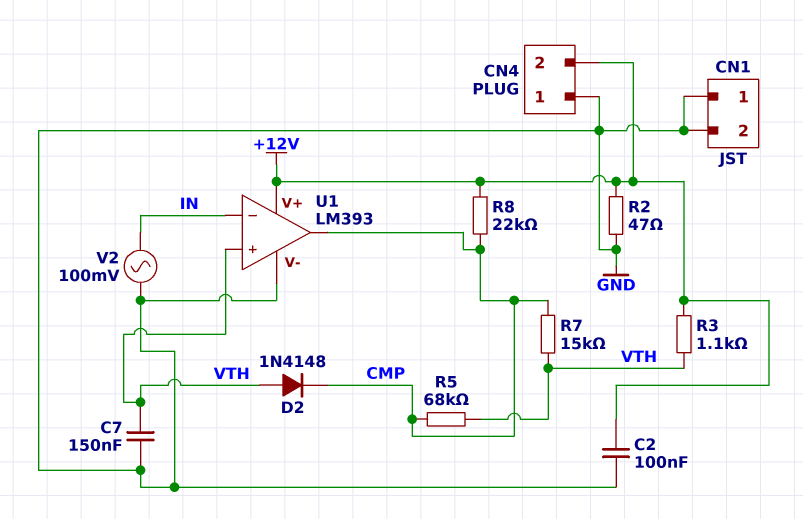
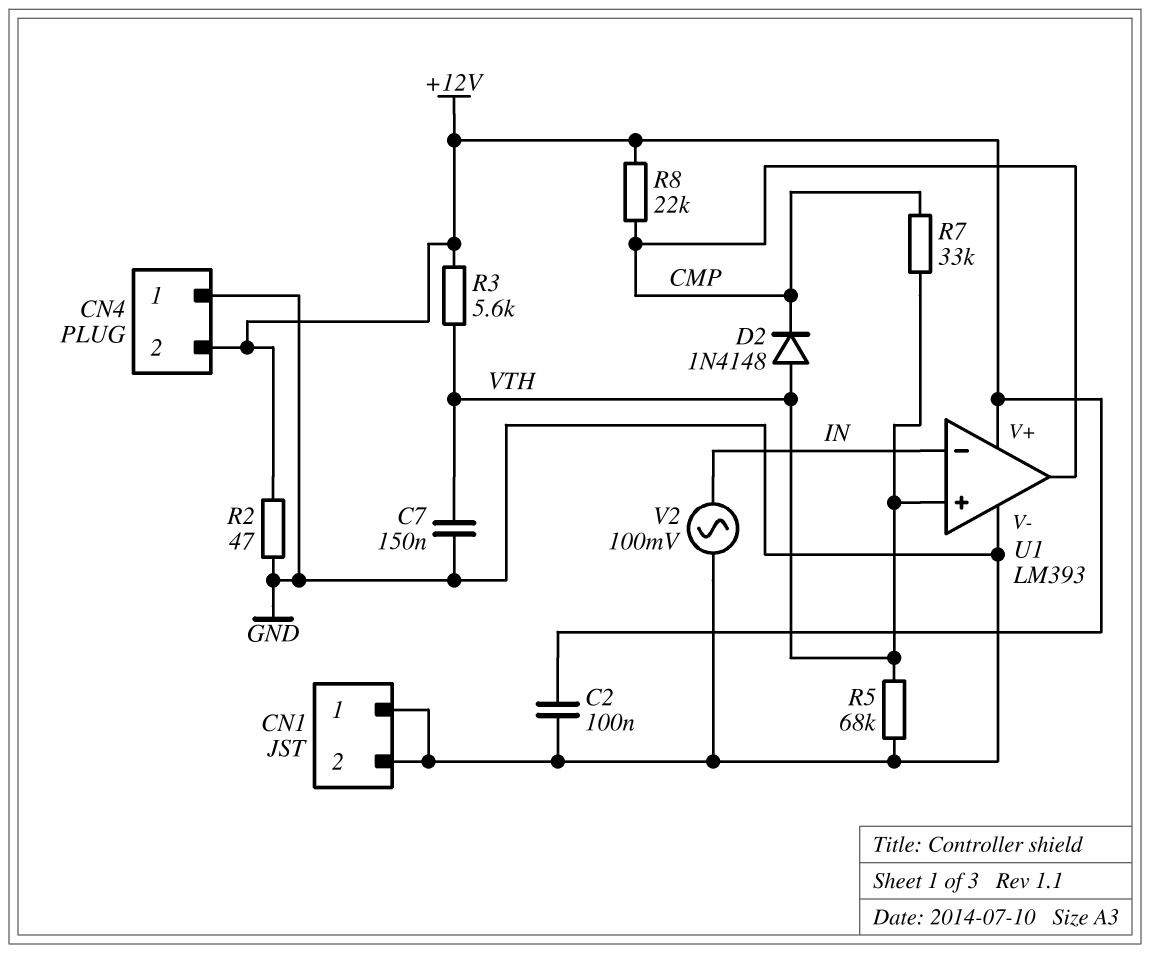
R3: 1.1k (+12V, VTH) -> 5.6k (+12V, VTH)
R5: 68k (CMP, VTH) -> 68k (GND, VTH)
R7: 15k (CMP, VTH) -> 33k (CMP, VTH)

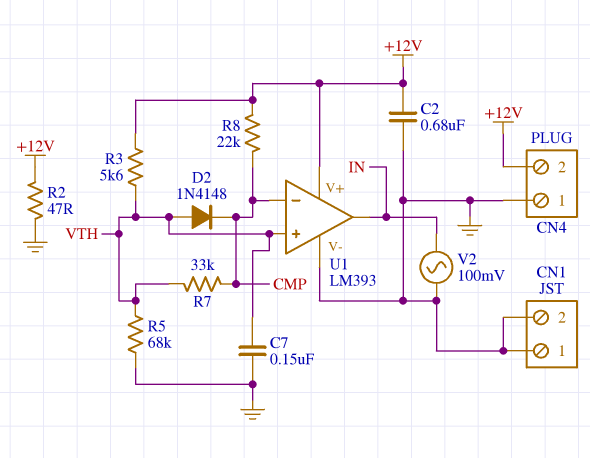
C2: 100nF (+12V, GND) -> 680nF (+12V, GND)
U1 pin in-: IN -> CMP
U1 pin out: CMP -> IN

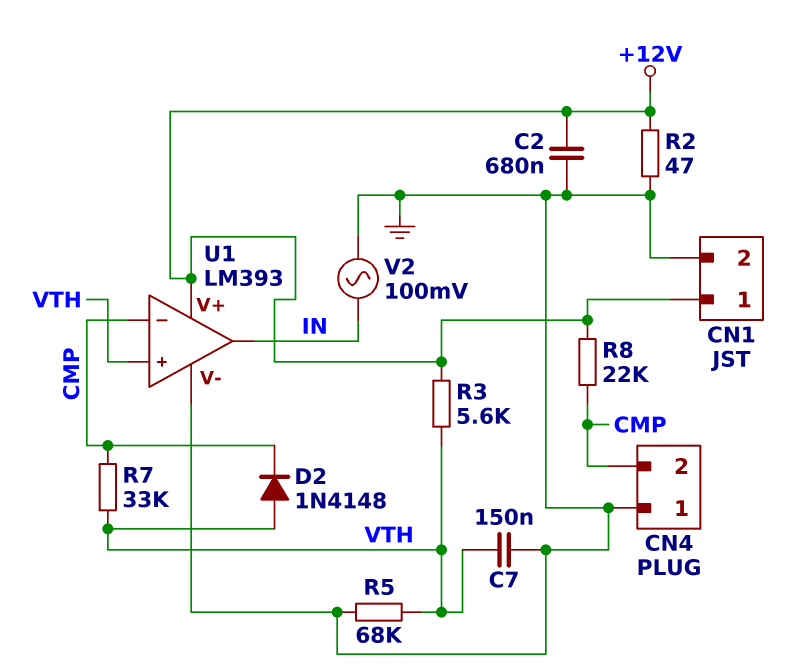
CN1 pin 1: GND -> +12V
CN4 pin 2: +12V -> CMP

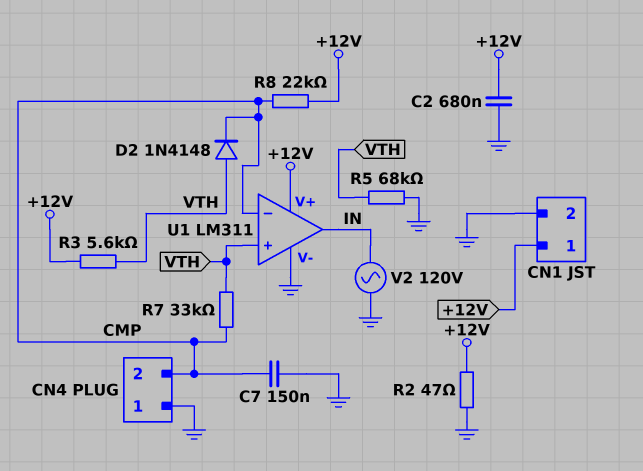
C7: 150nF (GND, VTH) -> 150nF (CMP, GND)
U1: LM393 -> LM311
V2: AC 100mV (GND, IN) -> AC 120V (GND, IN)

